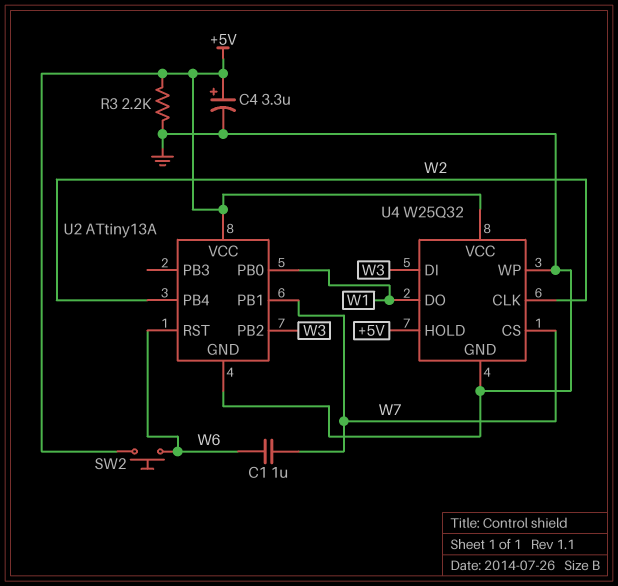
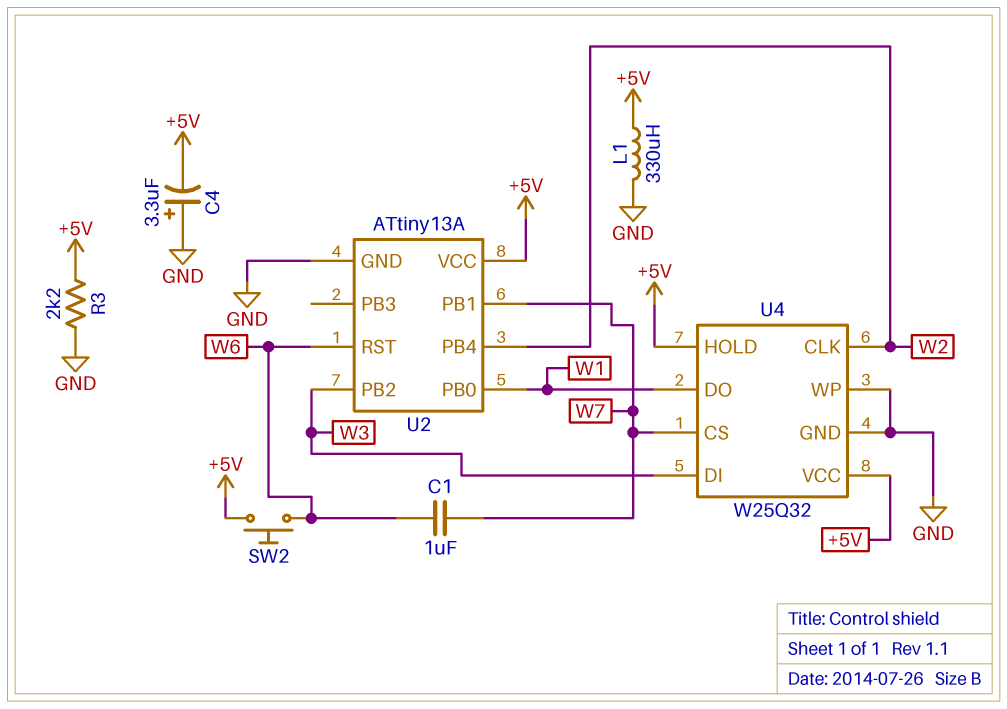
C4: 3.3uF (plus +5V, minus GND) -> 3.3uF (plus GND, minus +5V)
L1: none -> 330uH (+5V, GND)

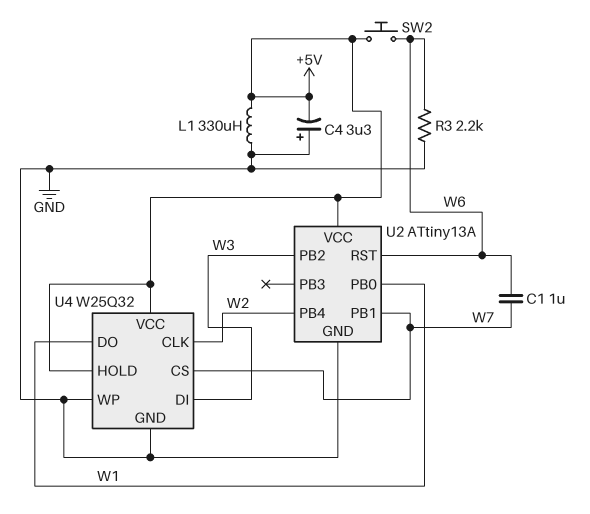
R3: 2.2k (+5V, GND) -> 2.2k (GND, W6)

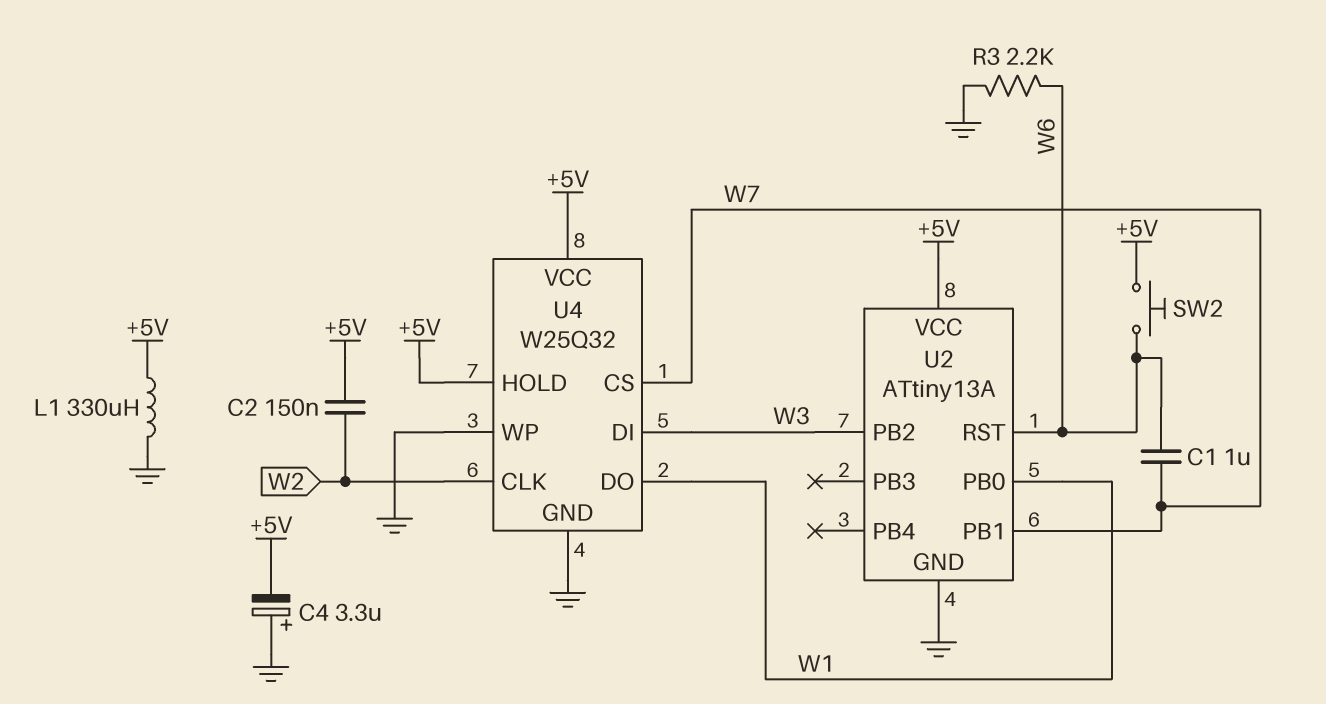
C2: none -> 150nF (+5V, W2)
U2 pin PB4: W2 -> none

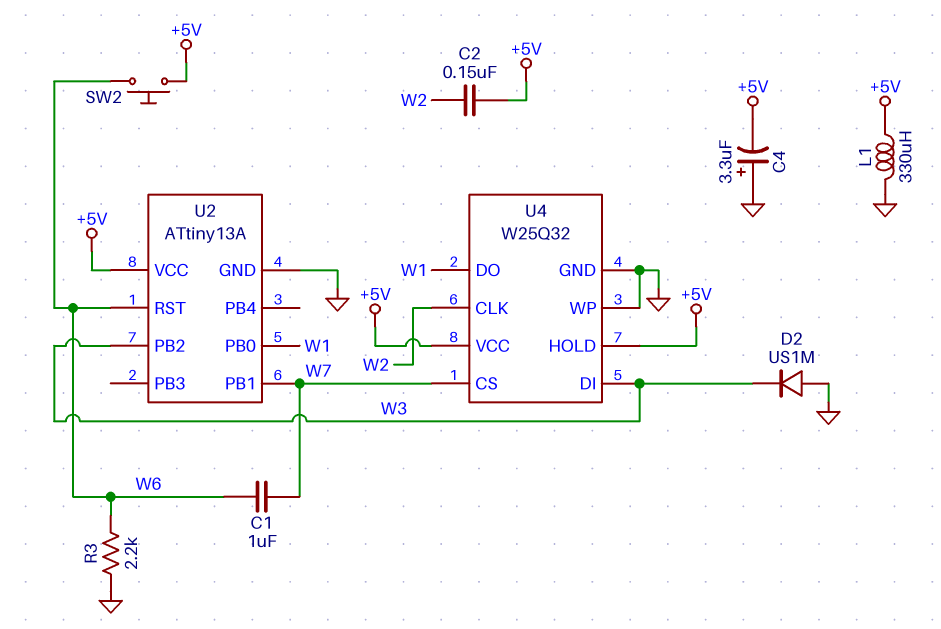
D2: none -> diode US1M (A GND, K W3)

